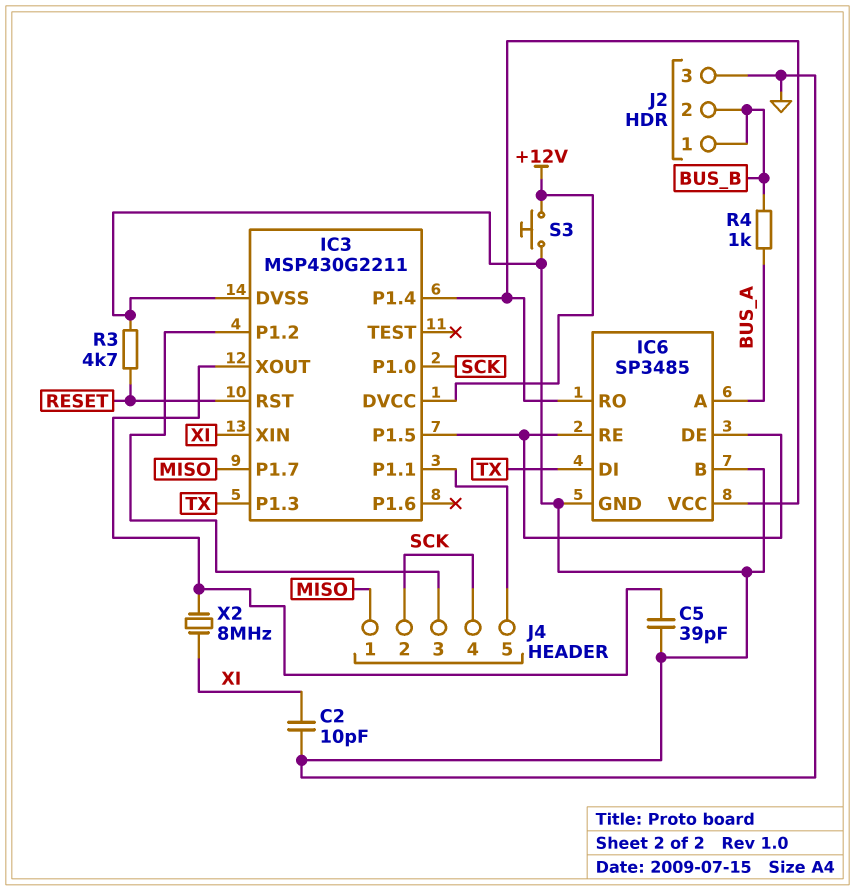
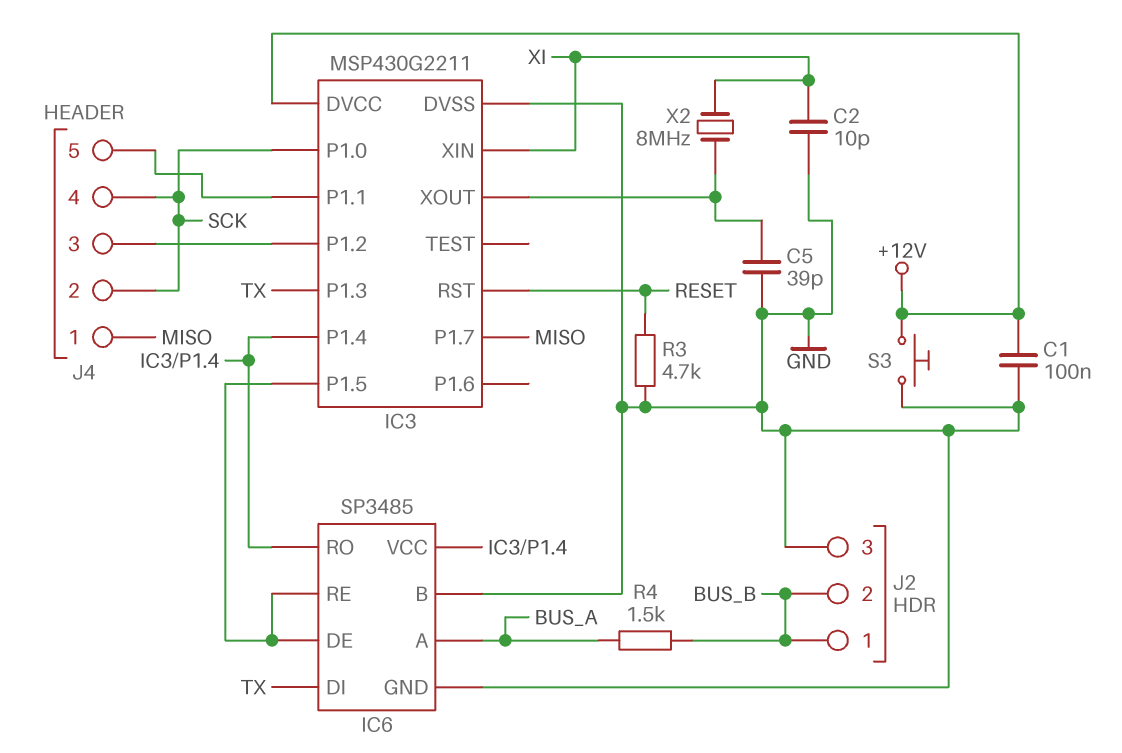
C1: none -> 100nF (+12V, GND)
R4: 1k (BUS_A, BUS_B) -> 1.5k (BUS_A, BUS_B)

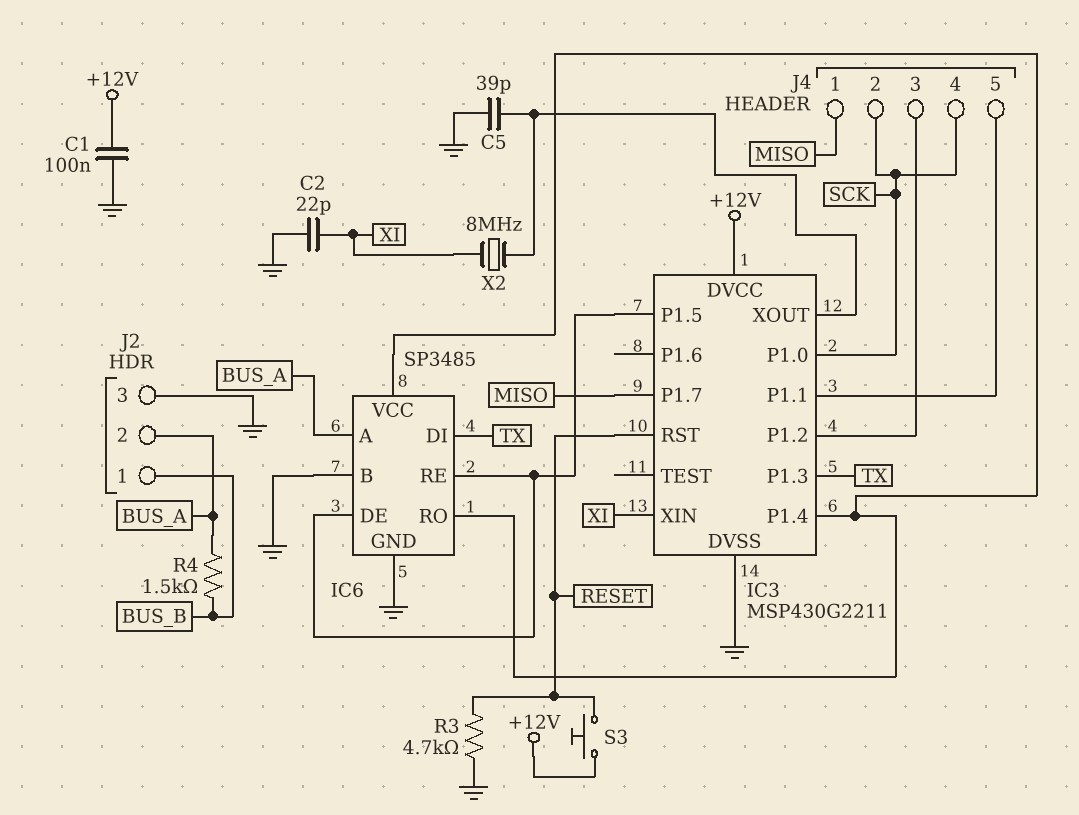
C2: 10pF (GND, XI) -> 22pF (GND, XI)
J2 pin 2: BUS_B -> BUS_A
S3: button (+12V, GND) -> button (+12V, RESET)

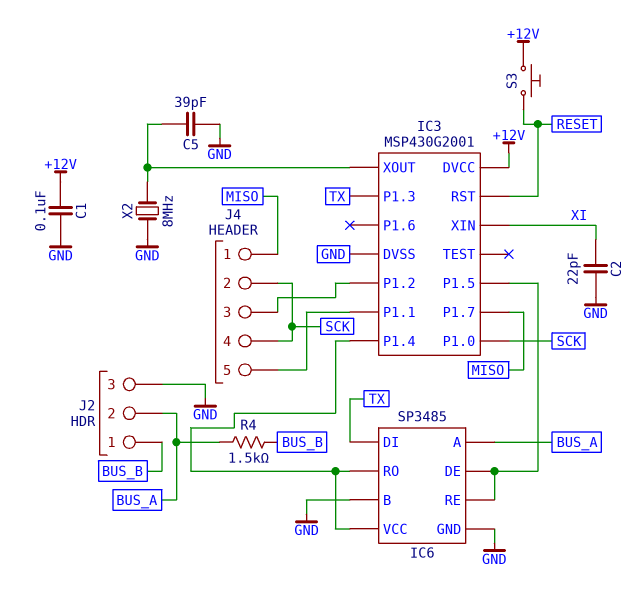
IC3: MSP430G2211 -> MSP430G2001
R3: 4.7k (GND, RESET) -> none
X2: 8MHz (IC3/XOUT, XI) -> 8MHz (GND, IC3/XOUT)

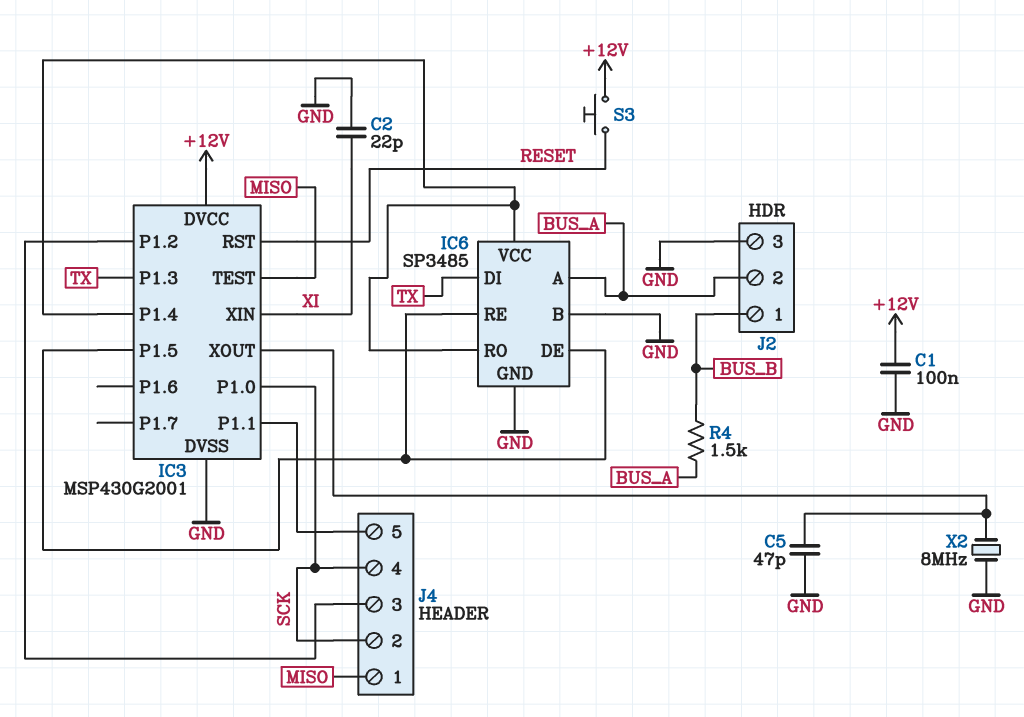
C5: 39pF (GND, IC3/XOUT) -> 47pF (GND, IC3/XOUT)
IC3 pin P1.7: MISO -> none
IC3 pin TEST: none -> MISO

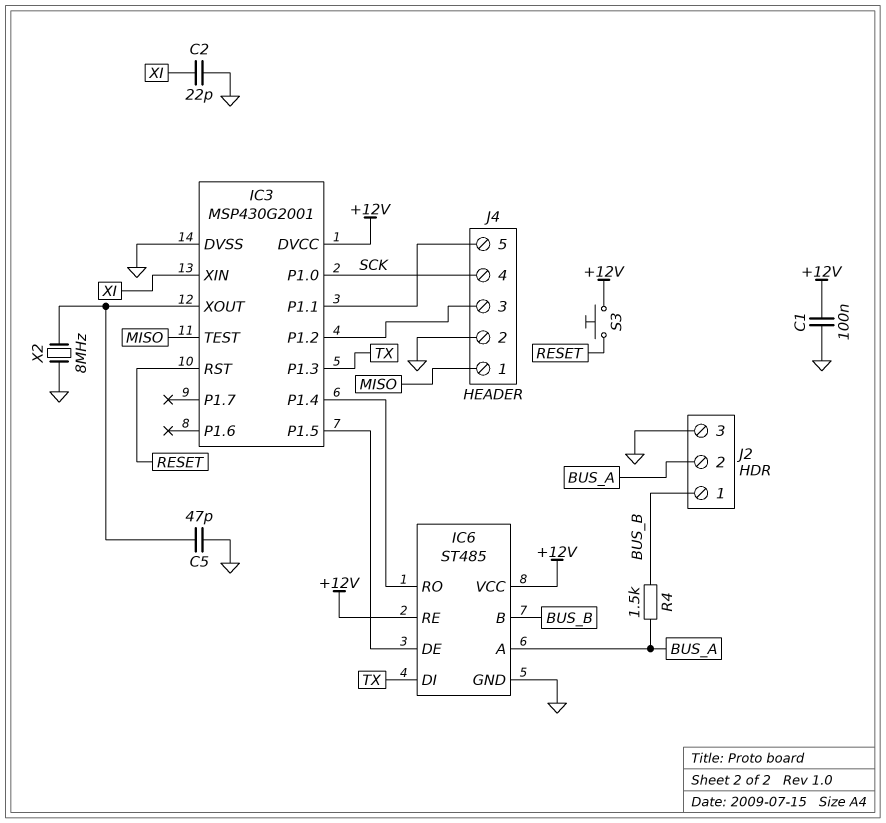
IC6: SP3485 -> ST485
IC6 pin B: GND -> BUS_B
IC6 pin RE: IC3/P1.5 -> +12V
IC6 pin VCC: IC3/P1.4 -> +12V
J4 pin 2: SCK -> GND

